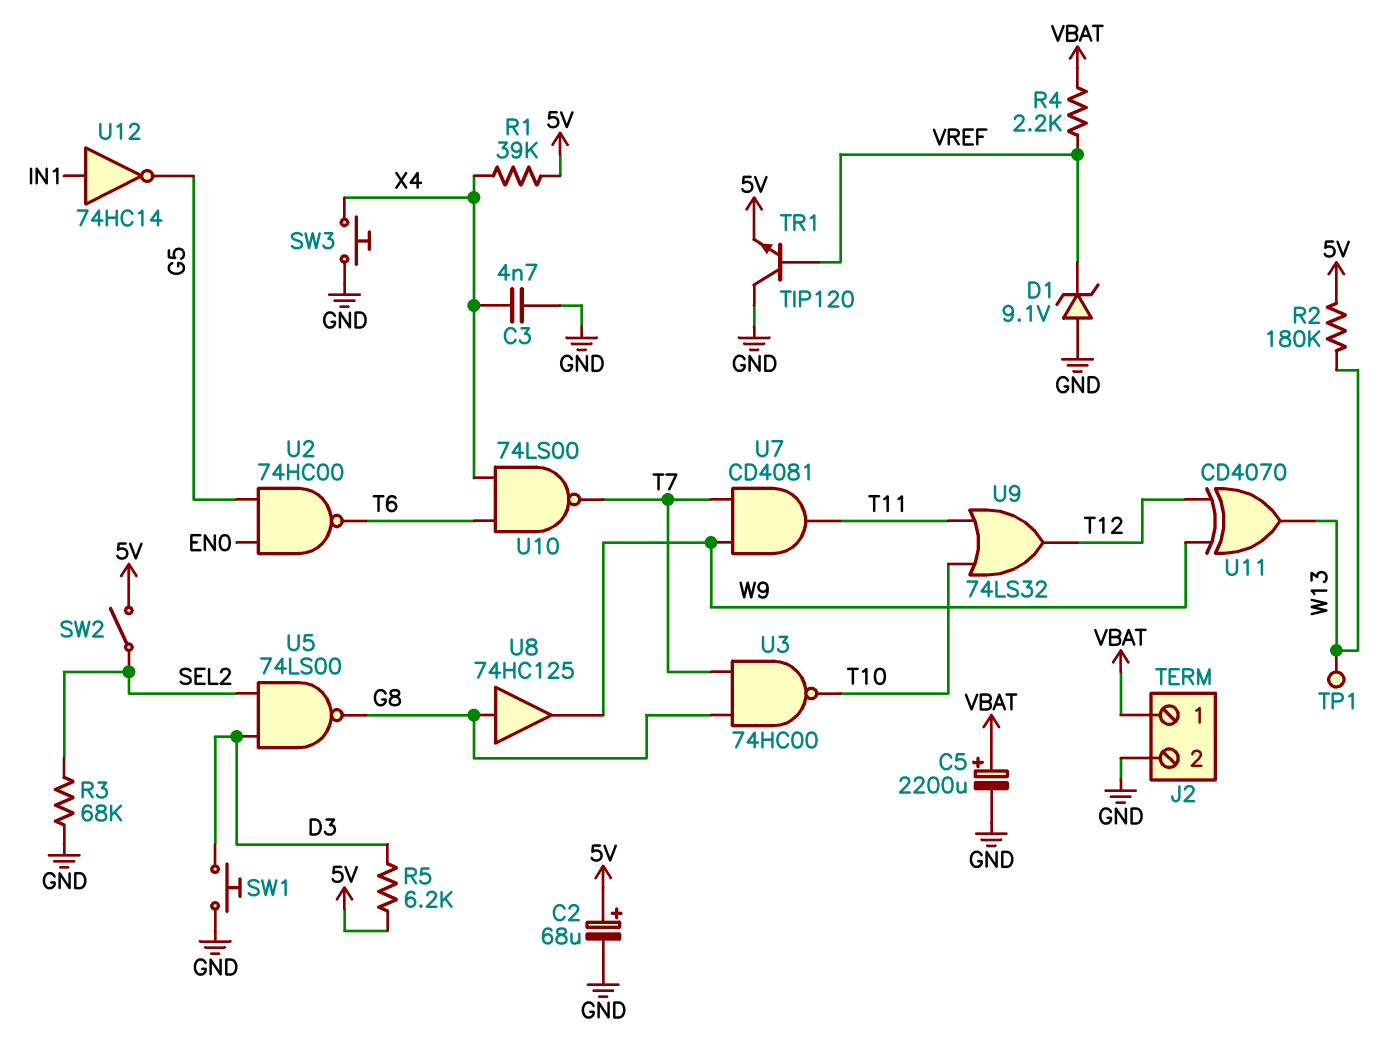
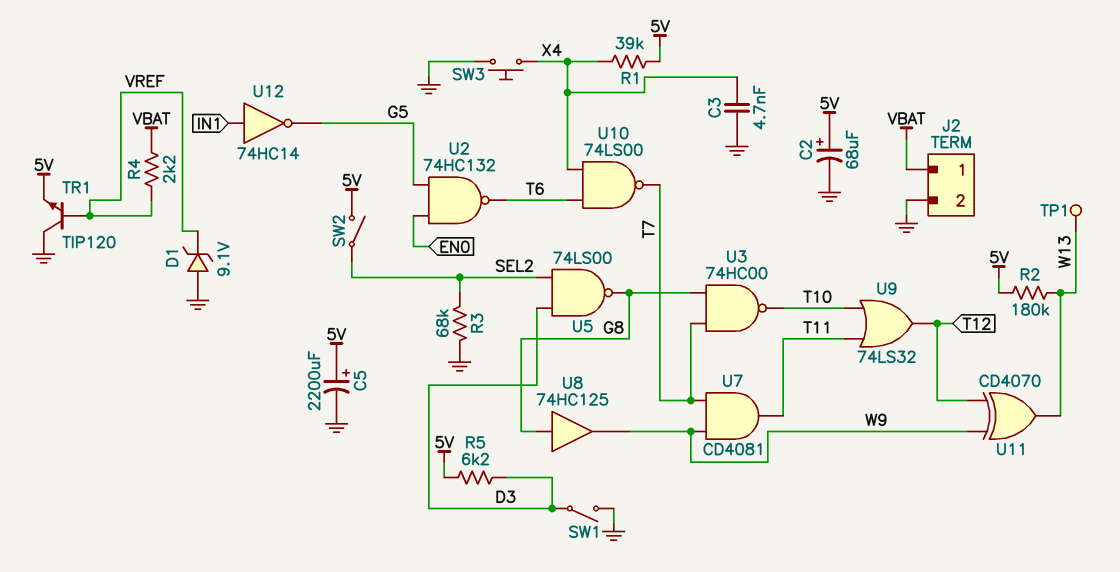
C5: 2200uF (plus VBAT, minus GND) -> 2200uF (plus 5V, minus GND)
SW1: button (D3, GND) -> switch (D3, GND)
U2: NAND 74HC00 (in EN0, in G5, out T6) -> NAND 74HC132 (in EN0, in G5, out T6)

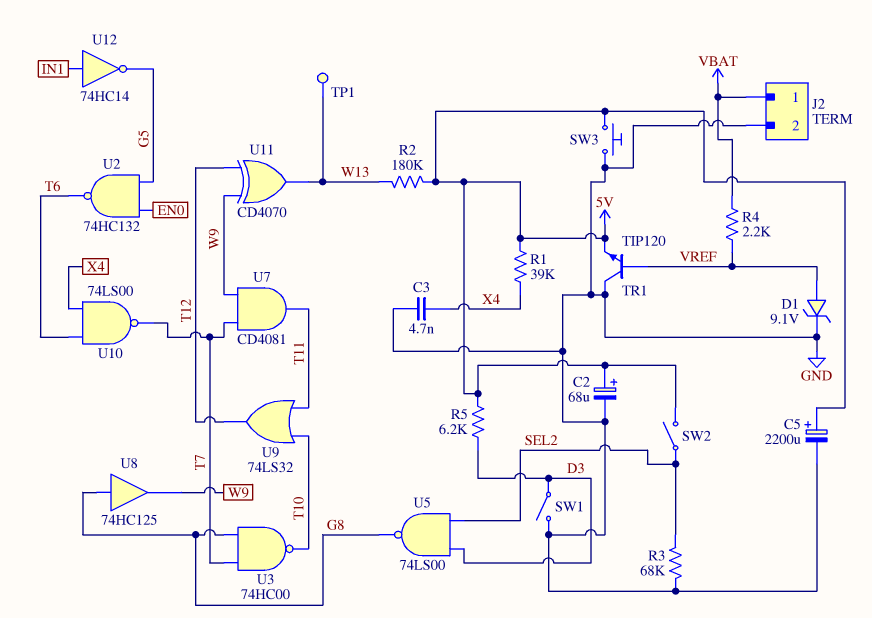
D1: zener 9.1V (A GND, K VREF) -> zener 9.1V (A VREF, K GND)
SW3: button (GND, X4) -> button (5V, GND)

